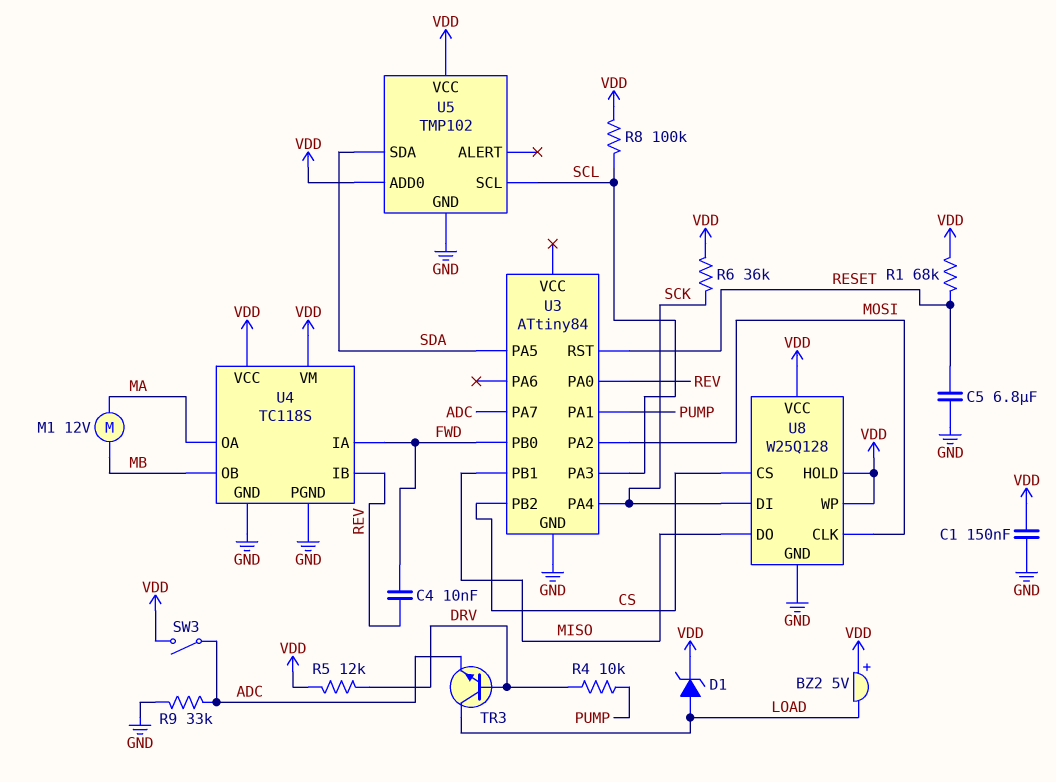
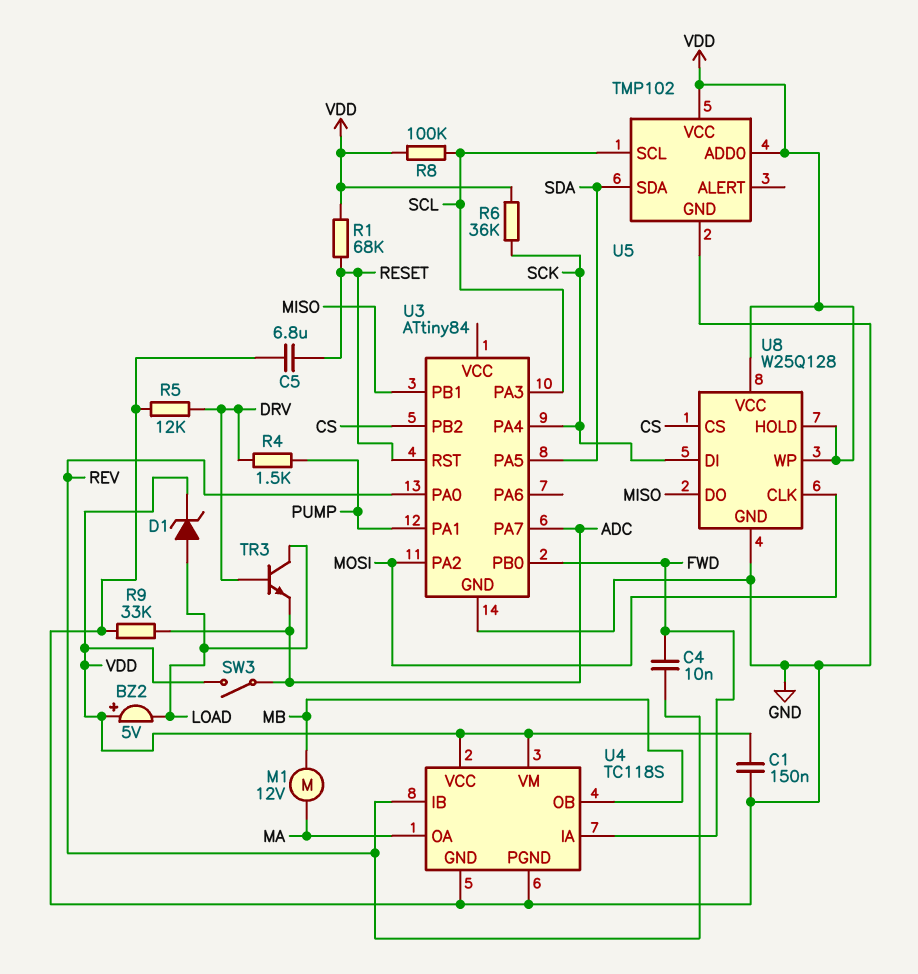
R4: 10k (DRV, PUMP) -> 1.5k (DRV, PUMP)
R5: 12k (DRV, VDD) -> 12k (DRV, GND)

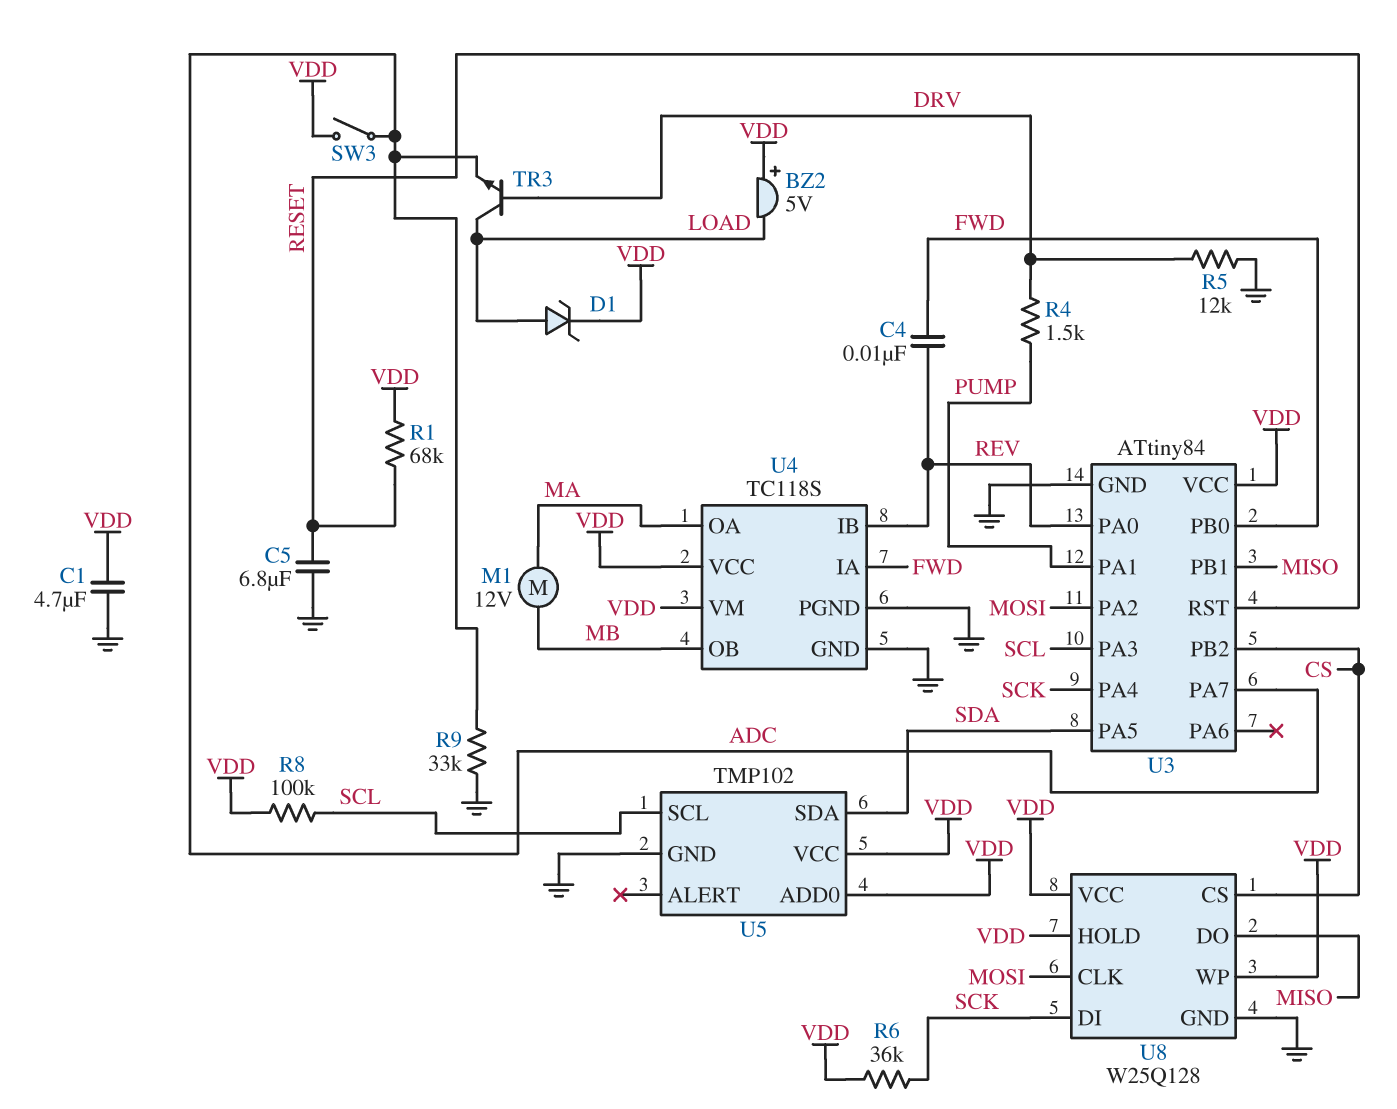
C1: 150nF (GND, VDD) -> 4.7uF (GND, VDD)
U3 pin VCC: none -> VDD

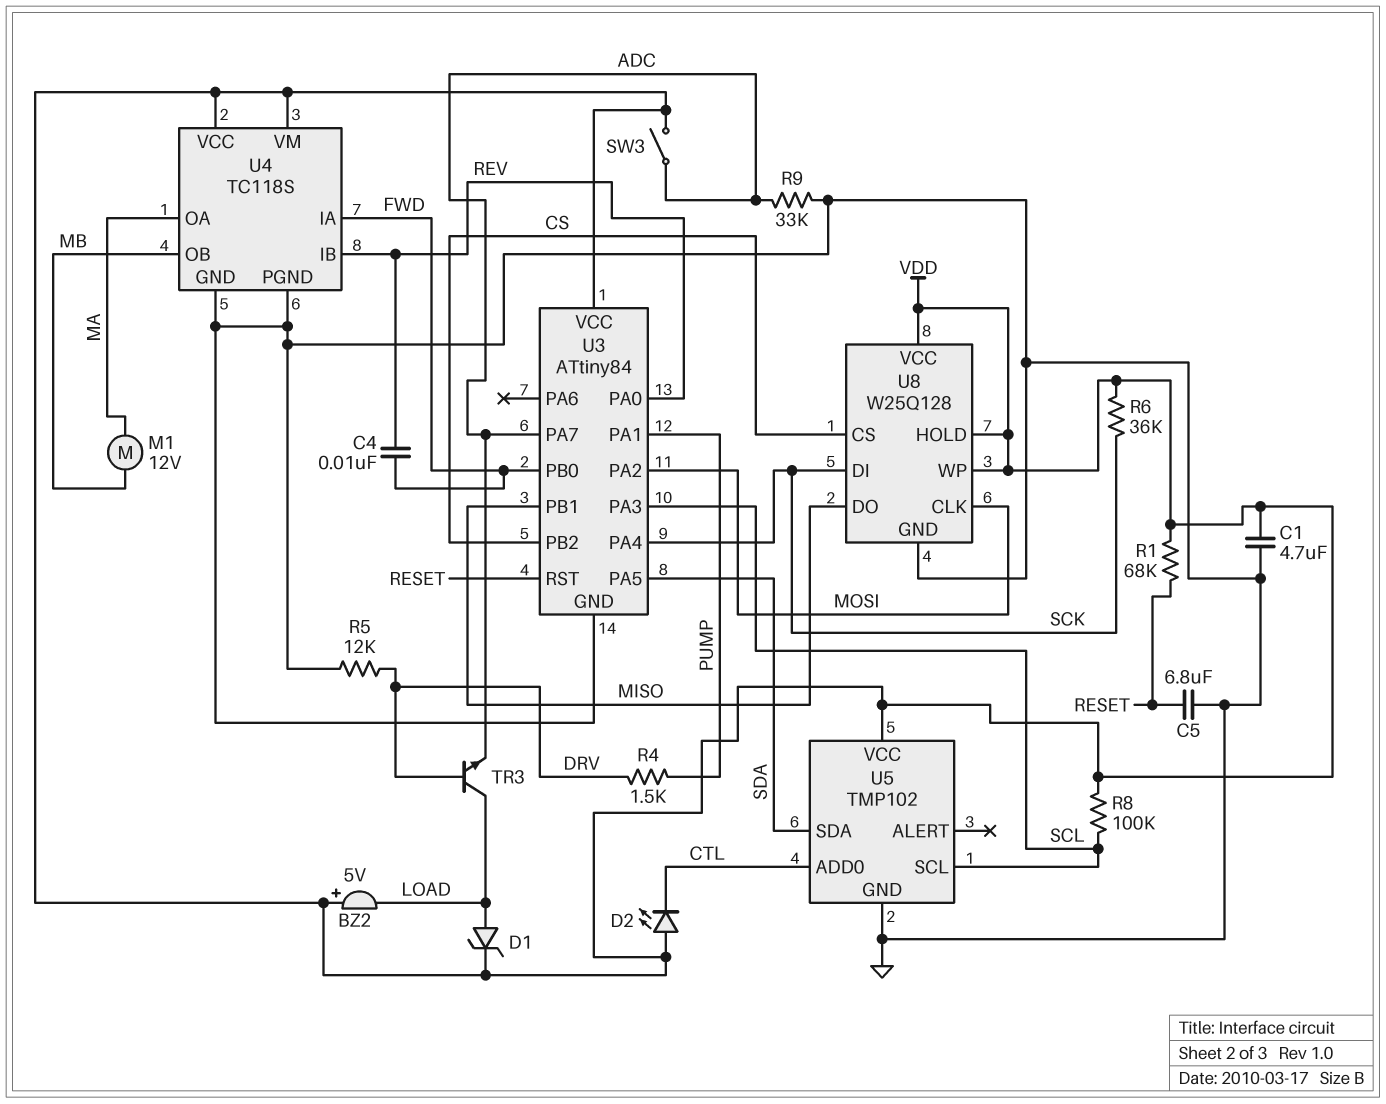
D2: none -> LED (A VDD, K CTL)
U5 pin ADD0: VDD -> CTL

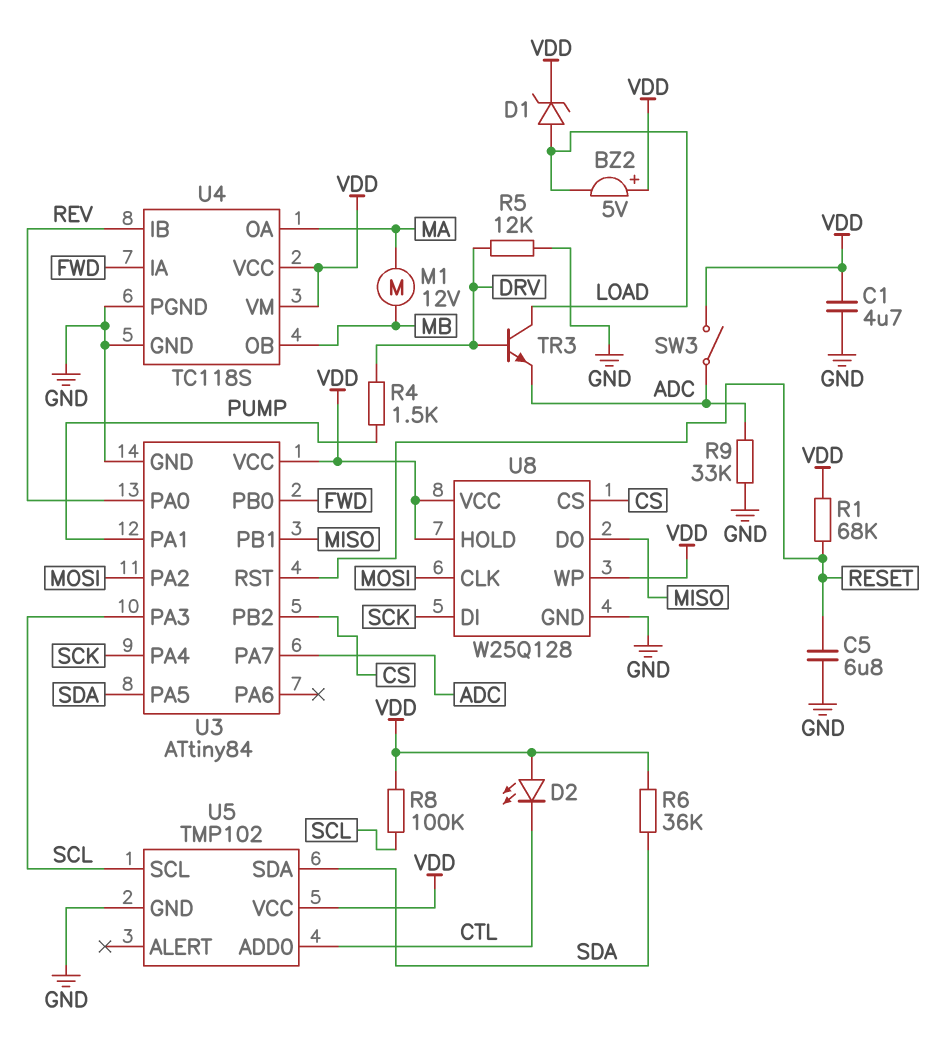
C4: 10nF (FWD, REV) -> none
R6: 36k (SCK, VDD) -> 36k (SDA, VDD)

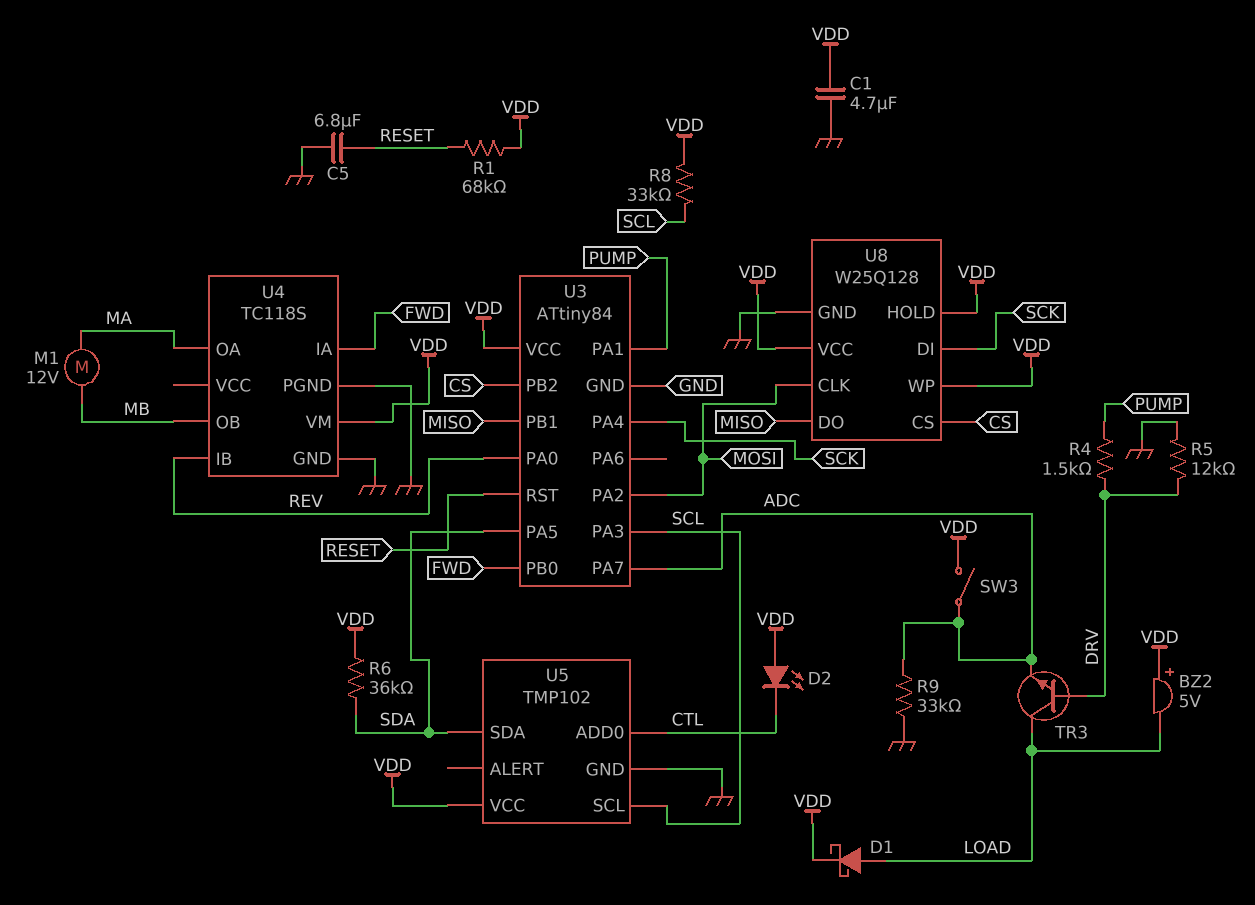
D1: zener (A LOAD, K VDD) -> schottky (A LOAD, K VDD)
R8: 100k (SCL, VDD) -> 33k (SCL, VDD)
U4 pin VCC: VDD -> none

